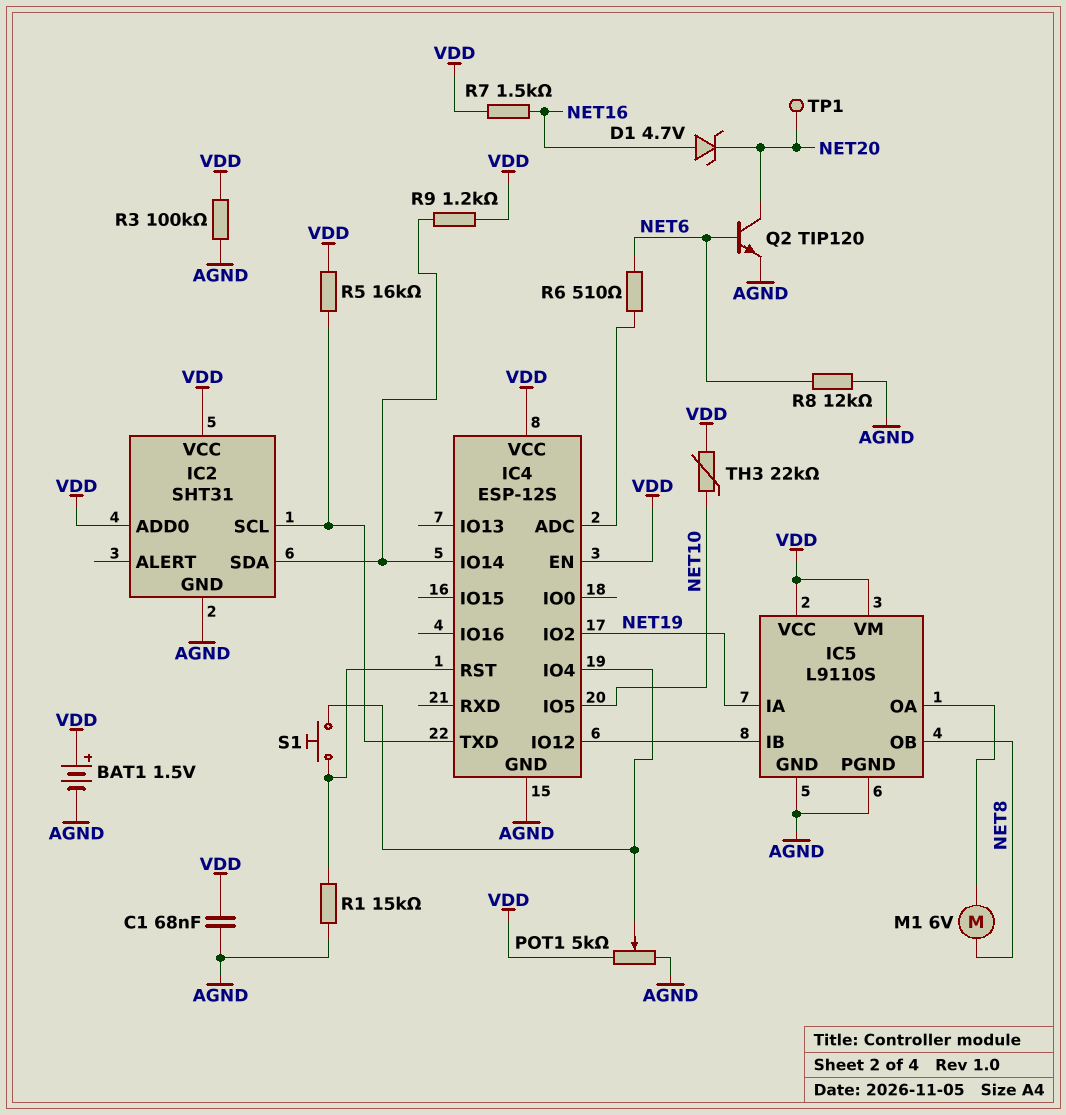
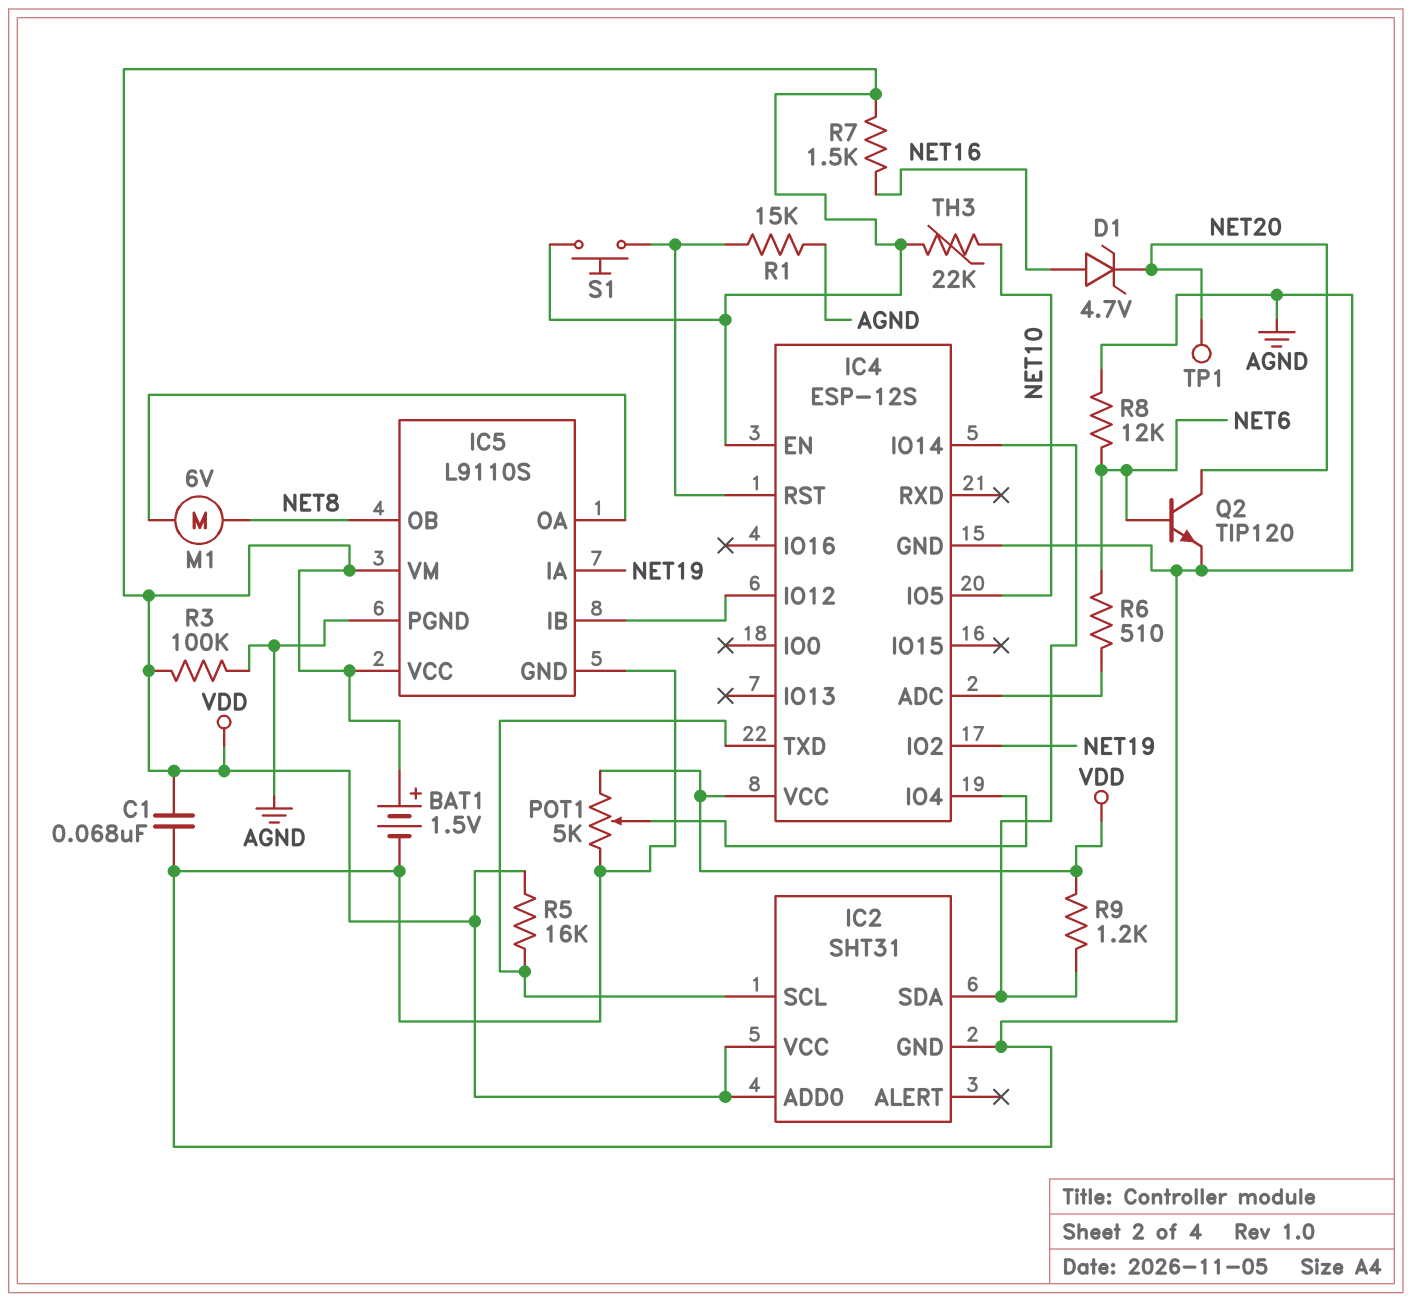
S1: button (IC4/IO4, IC4/RST) -> button (IC4/RST, VDD)

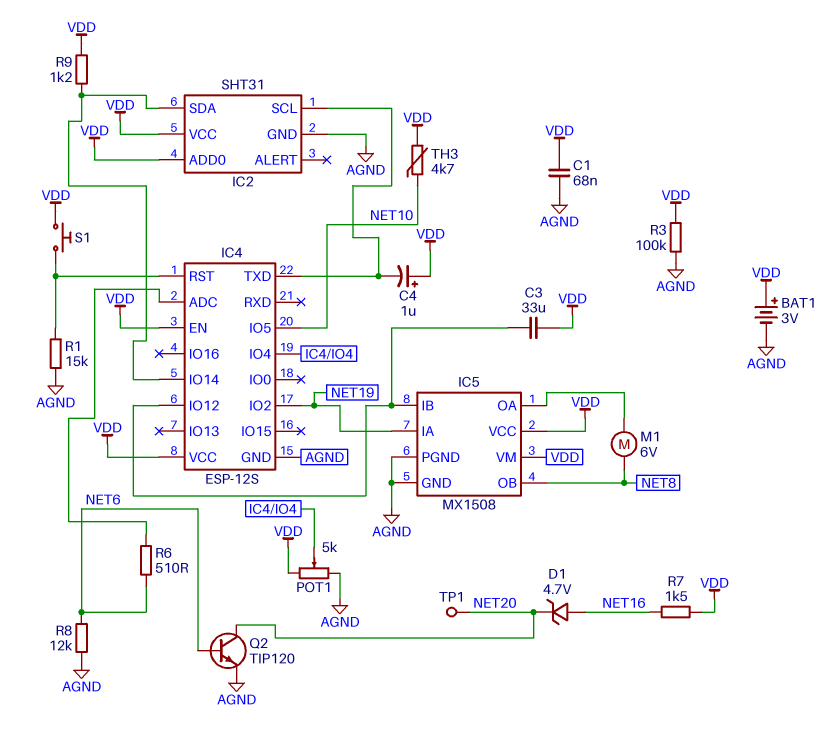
BAT1: 1.5V (plus VDD, minus AGND) -> 3V (plus VDD, minus AGND)
C3: none -> 33uF (IC4/IO12, VDD)
C4: none -> 1uF (plus VDD, minus IC2/SCL)
IC5: L9110S -> MX1508
R5: 16k (IC2/SCL, VDD) -> none
TH3: 22k (NET10, VDD) -> 4.7k (NET10, VDD)

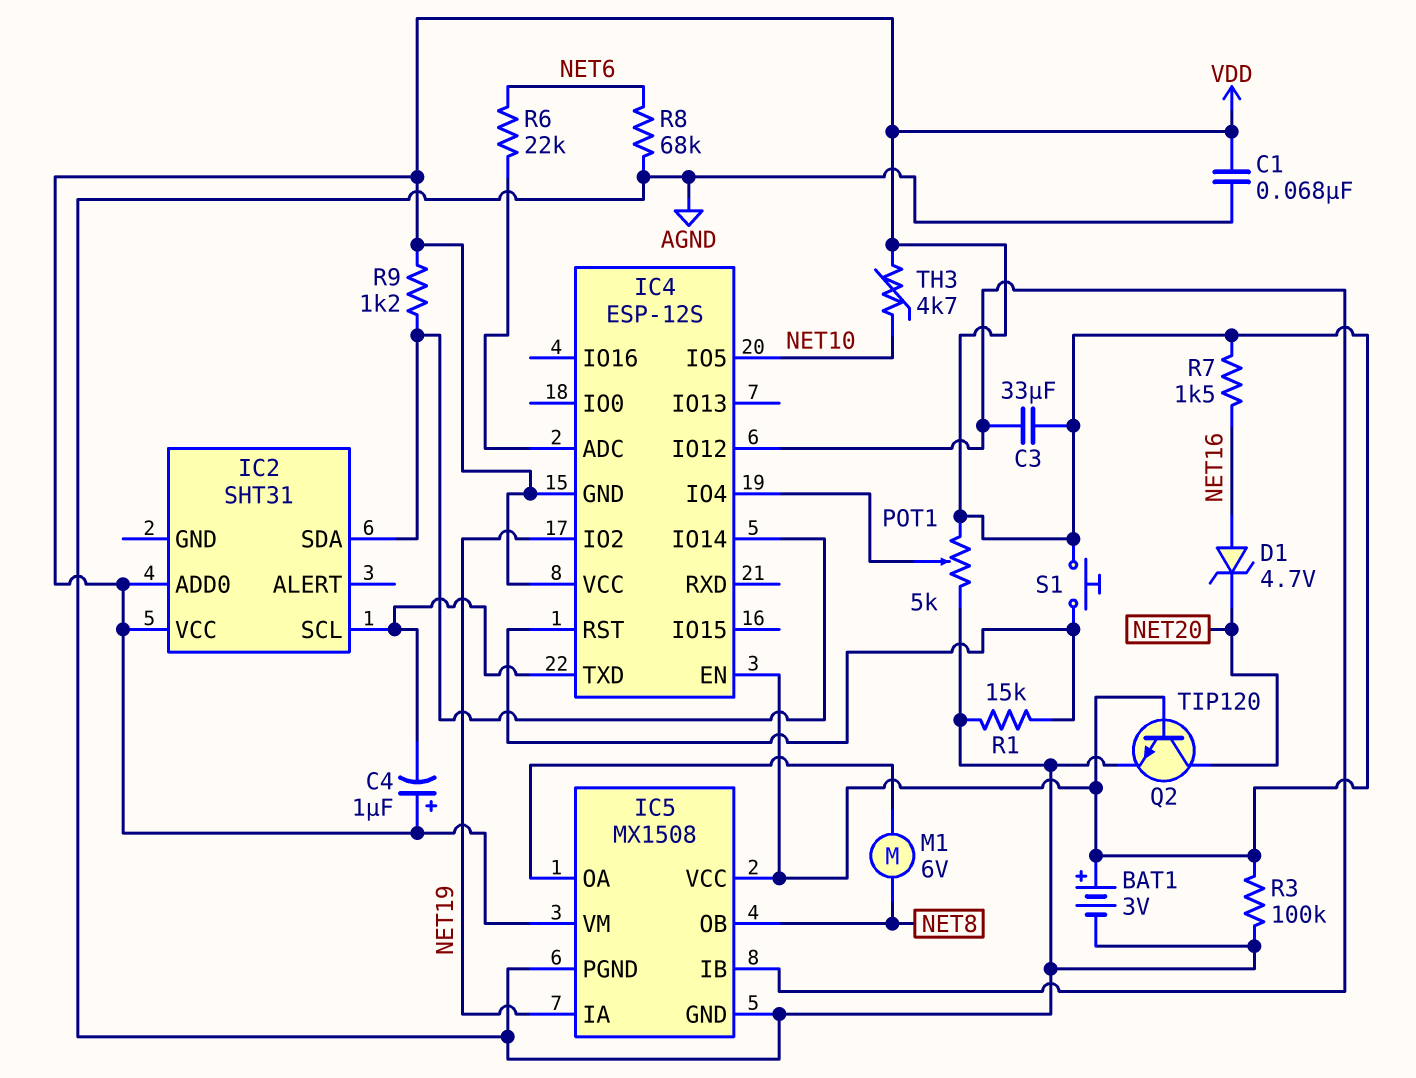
IC2 pin GND: AGND -> none
IC4 pin GND: AGND -> VDD
Q2: NPN TIP120 (B NET6, C NET20, E AGND) -> NPN TIP120 (B VDD, C NET20, E AGND)
R6: 510 (IC4/ADC, NET6) -> 22k (IC4/ADC, NET6)
R8: 12k (AGND, NET6) -> 68k (AGND, NET6)
TP1: test point (NET20) -> none

